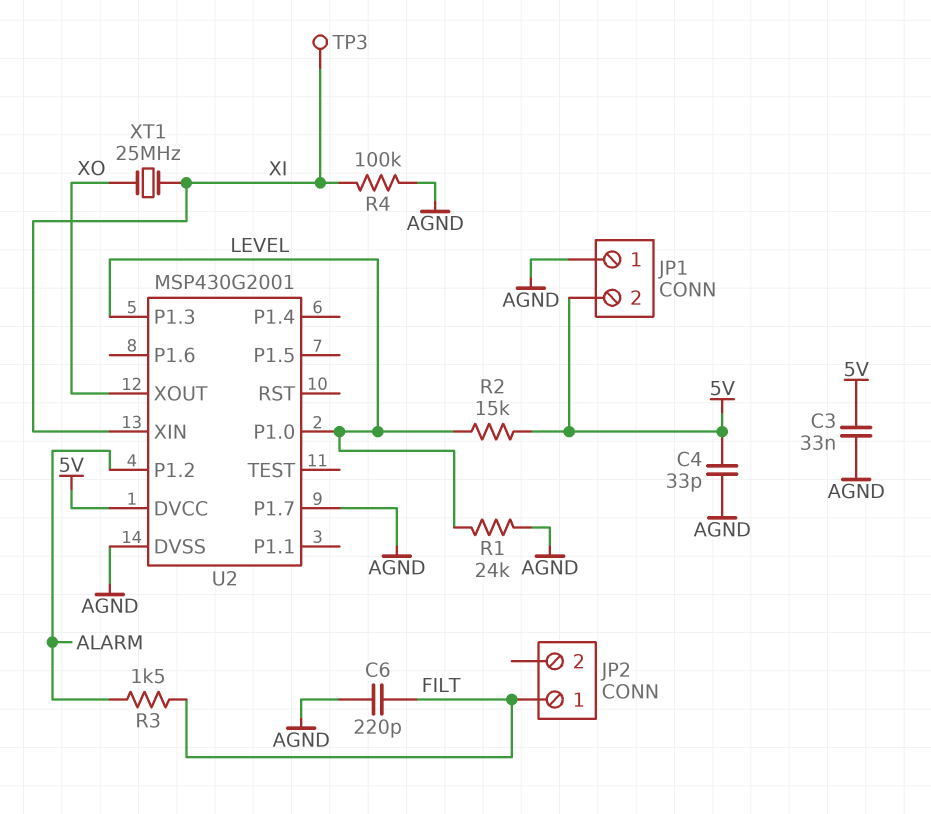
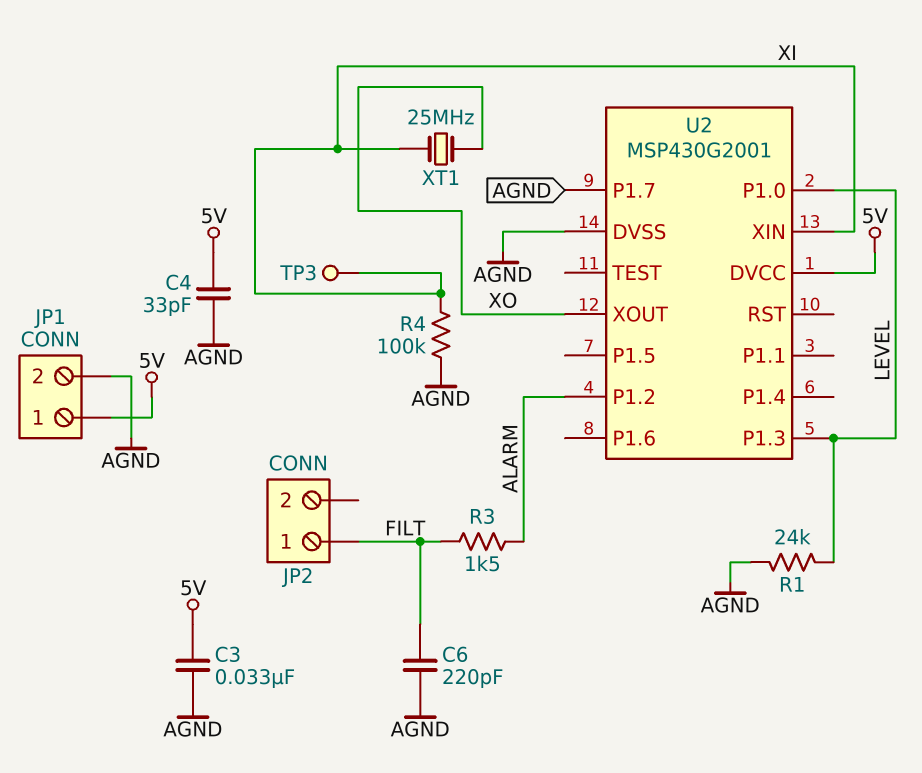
JP1 pin 1: AGND -> 5V
JP1 pin 2: 5V -> AGND
R2: 15k (5V, LEVEL) -> none

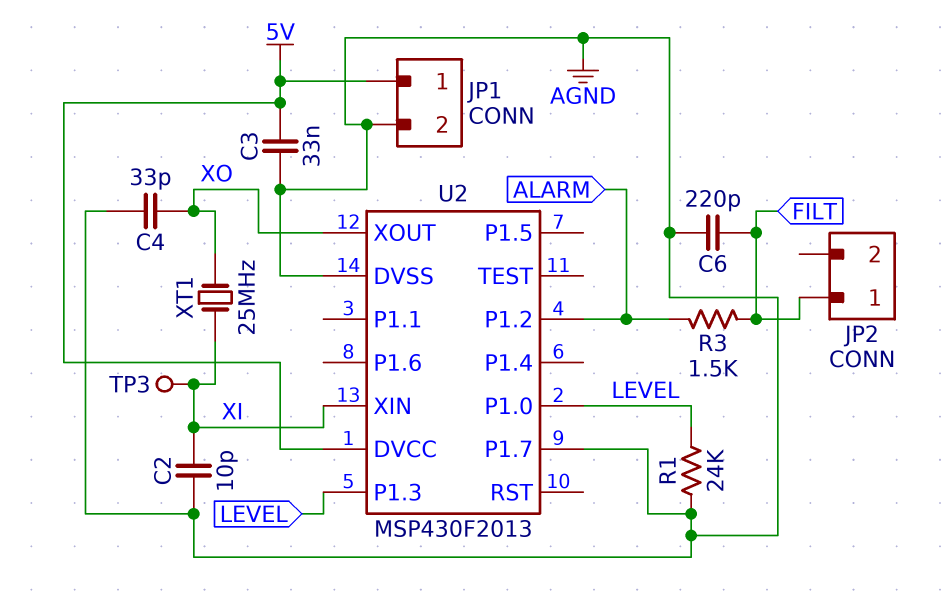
C2: none -> 10pF (AGND, XI)
C4: 33pF (5V, AGND) -> 33pF (AGND, XO)
R4: 100k (AGND, XI) -> none
U2: MSP430G2001 -> MSP430F2013

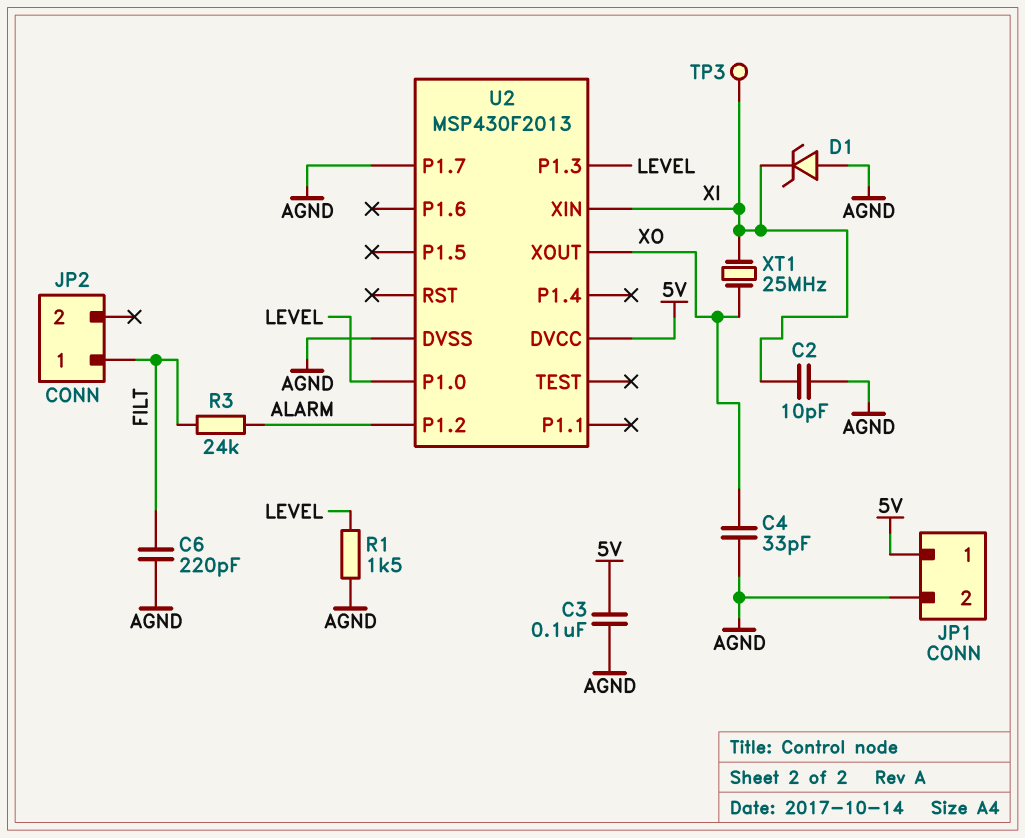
C3: 33nF (5V, AGND) -> 100nF (5V, AGND)
D1: none -> zener (A AGND, K XI)
R1: 24k (AGND, LEVEL) -> 1.5k (AGND, LEVEL)
R3: 1.5k (ALARM, FILT) -> 24k (ALARM, FILT)

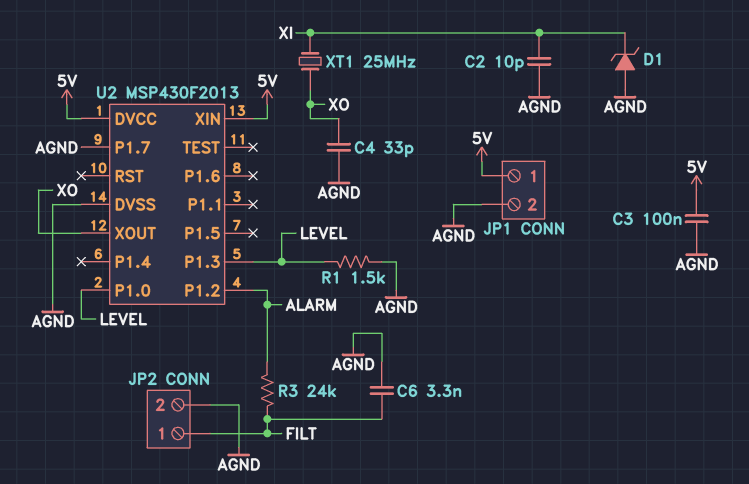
C6: 220pF (AGND, FILT) -> 3.3nF (AGND, FILT)
JP2 pin 2: none -> AGND
TP3: test point (XI) -> none
U2 pin XIN: XI -> 5V

